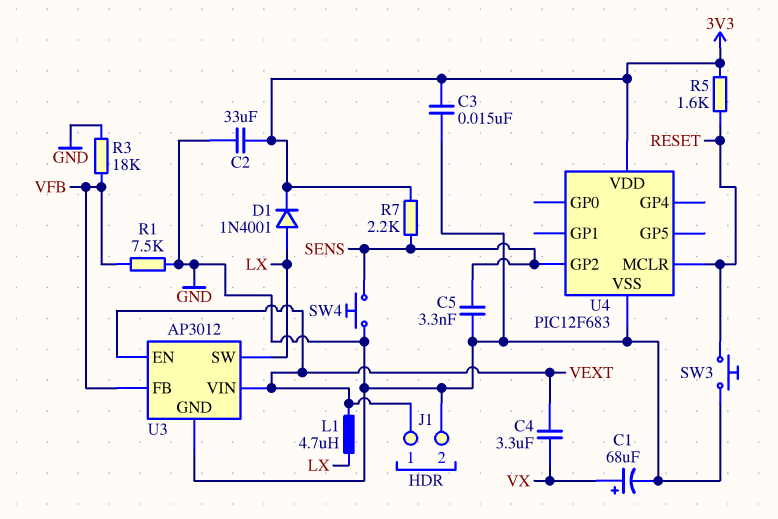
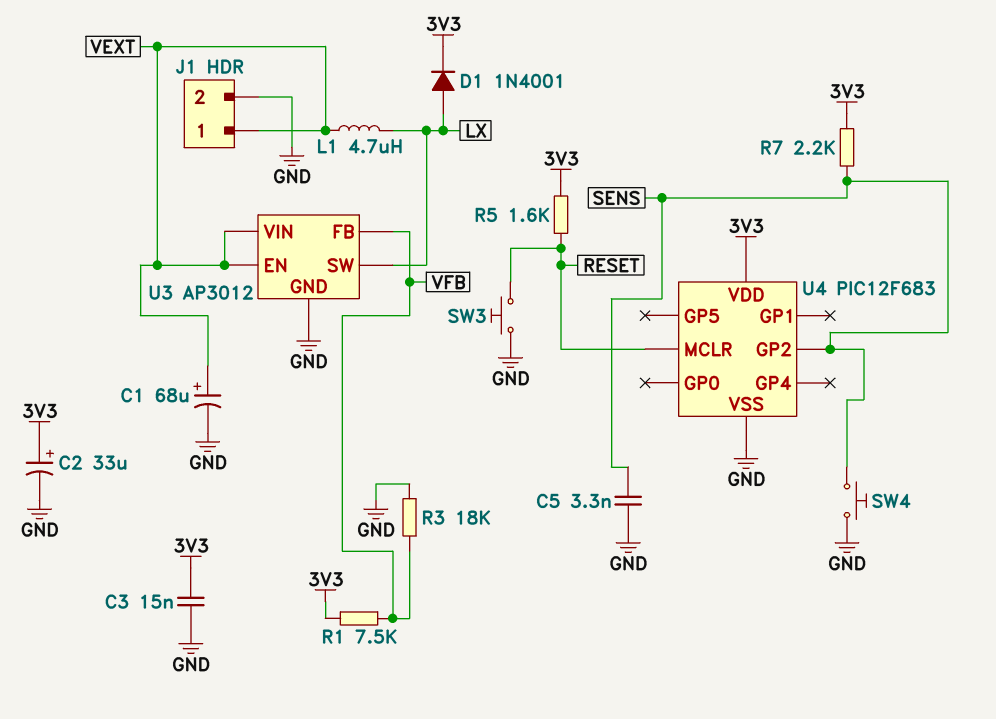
C1: 68uF (plus VX, minus GND) -> 68uF (plus VEXT, minus GND)
C2: 33uF (3V3, GND) -> 33uF (plus 3V3, minus GND)
C4: 3.3uF (VEXT, VX) -> none
R1: 7.5k (GND, VFB) -> 7.5k (3V3, VFB)

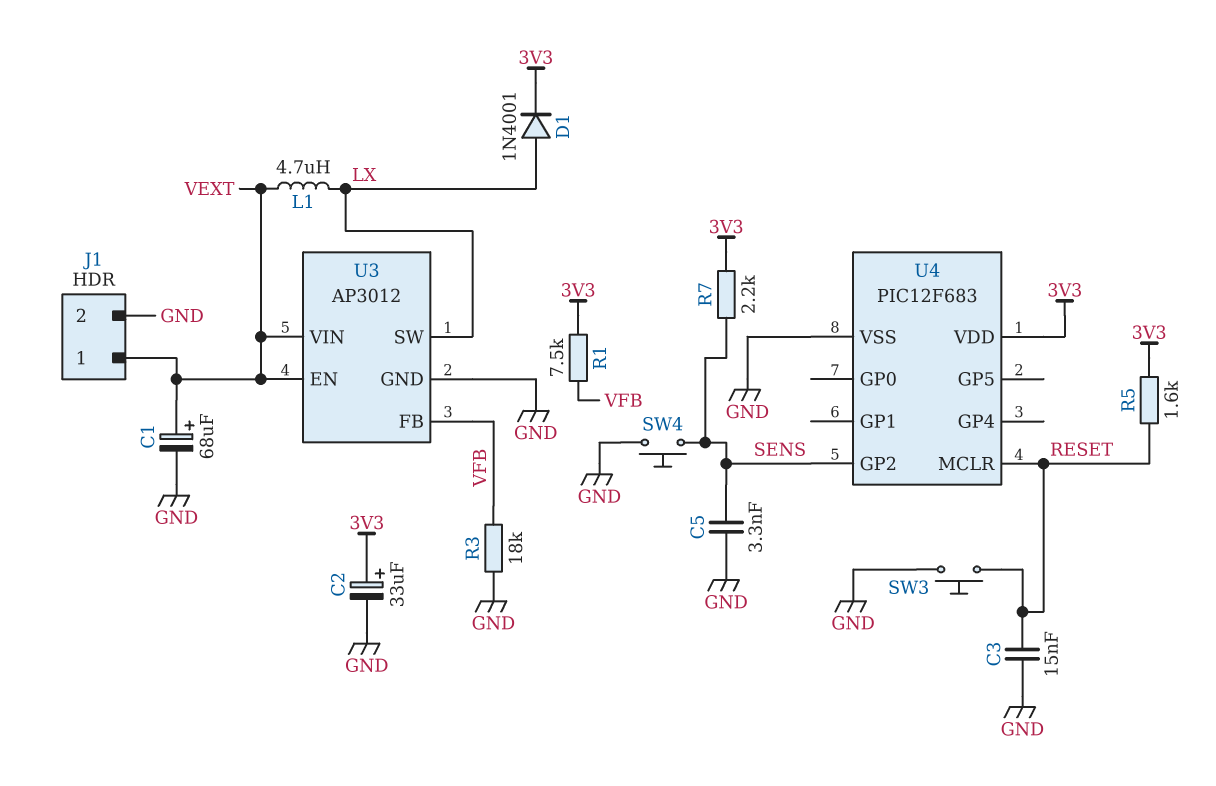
C3: 15nF (3V3, GND) -> 15nF (GND, RESET)

